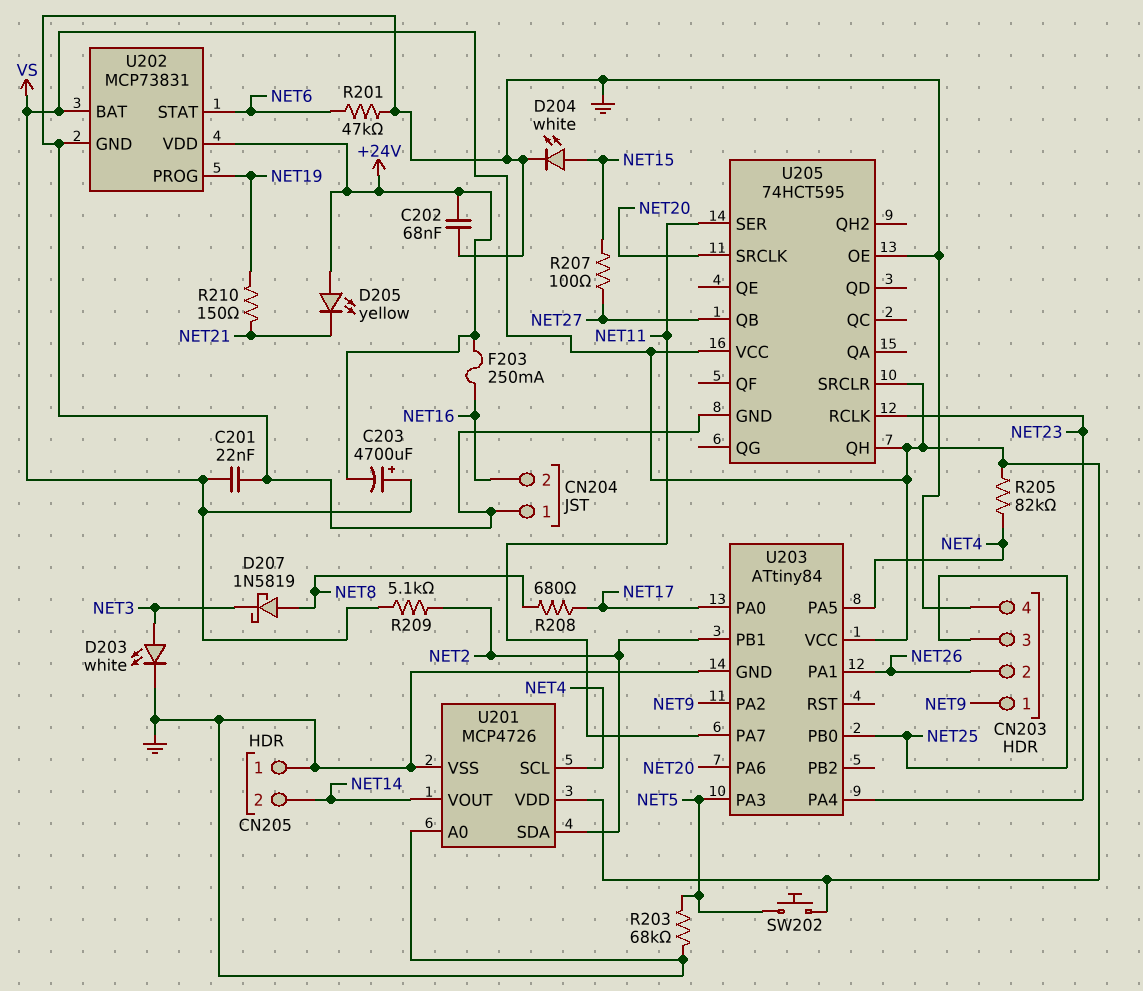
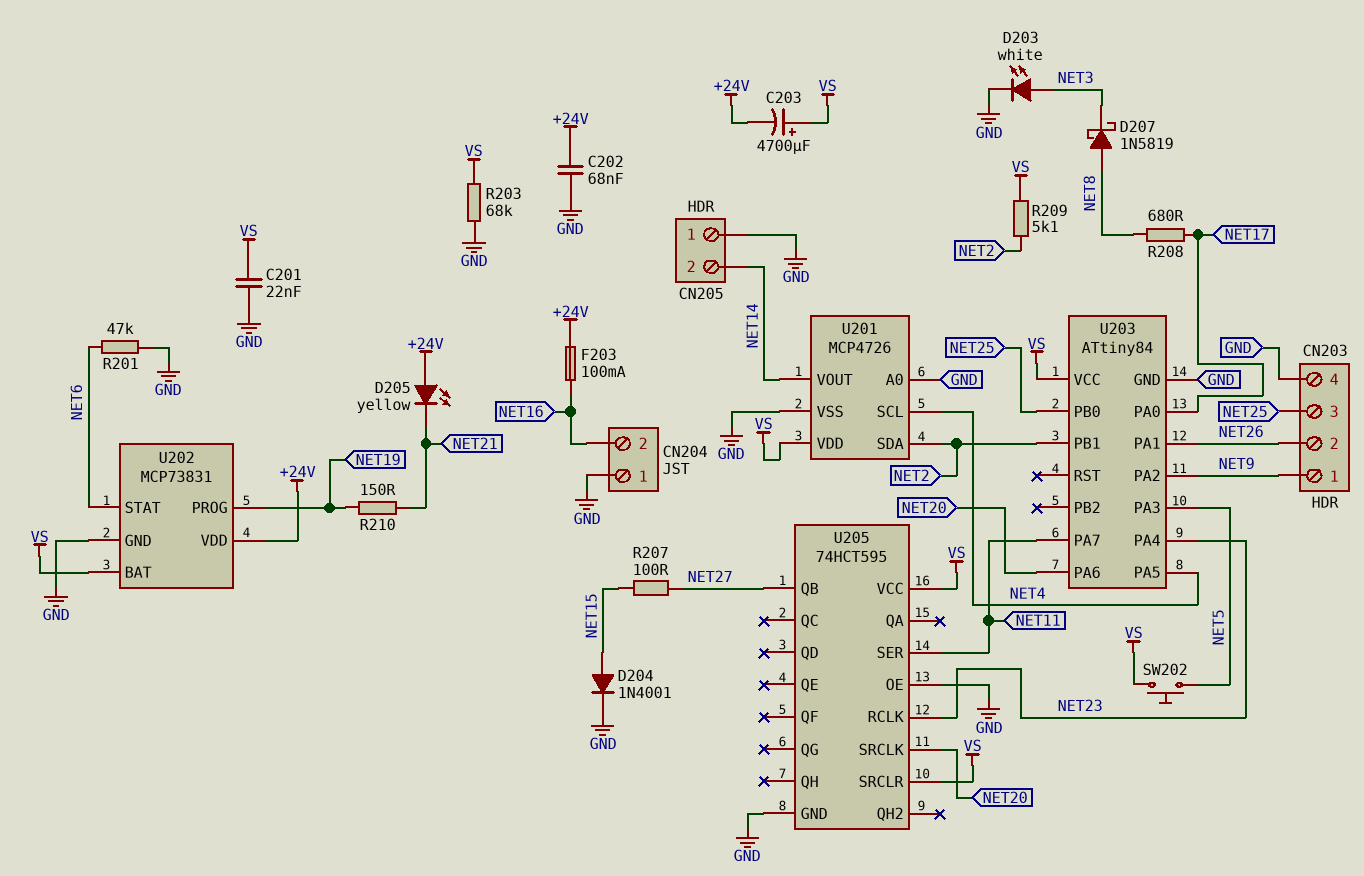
D204: LED white (A NET15, K GND) -> diode 1N4001 (A NET15, K GND)
F203: 250mA (+24V, NET16) -> 100mA (+24V, NET16)
R203: 68k (GND, NET5) -> 68k (GND, VS)
R205: 82k (NET4, VS) -> none
U205 pin QH: VS -> none

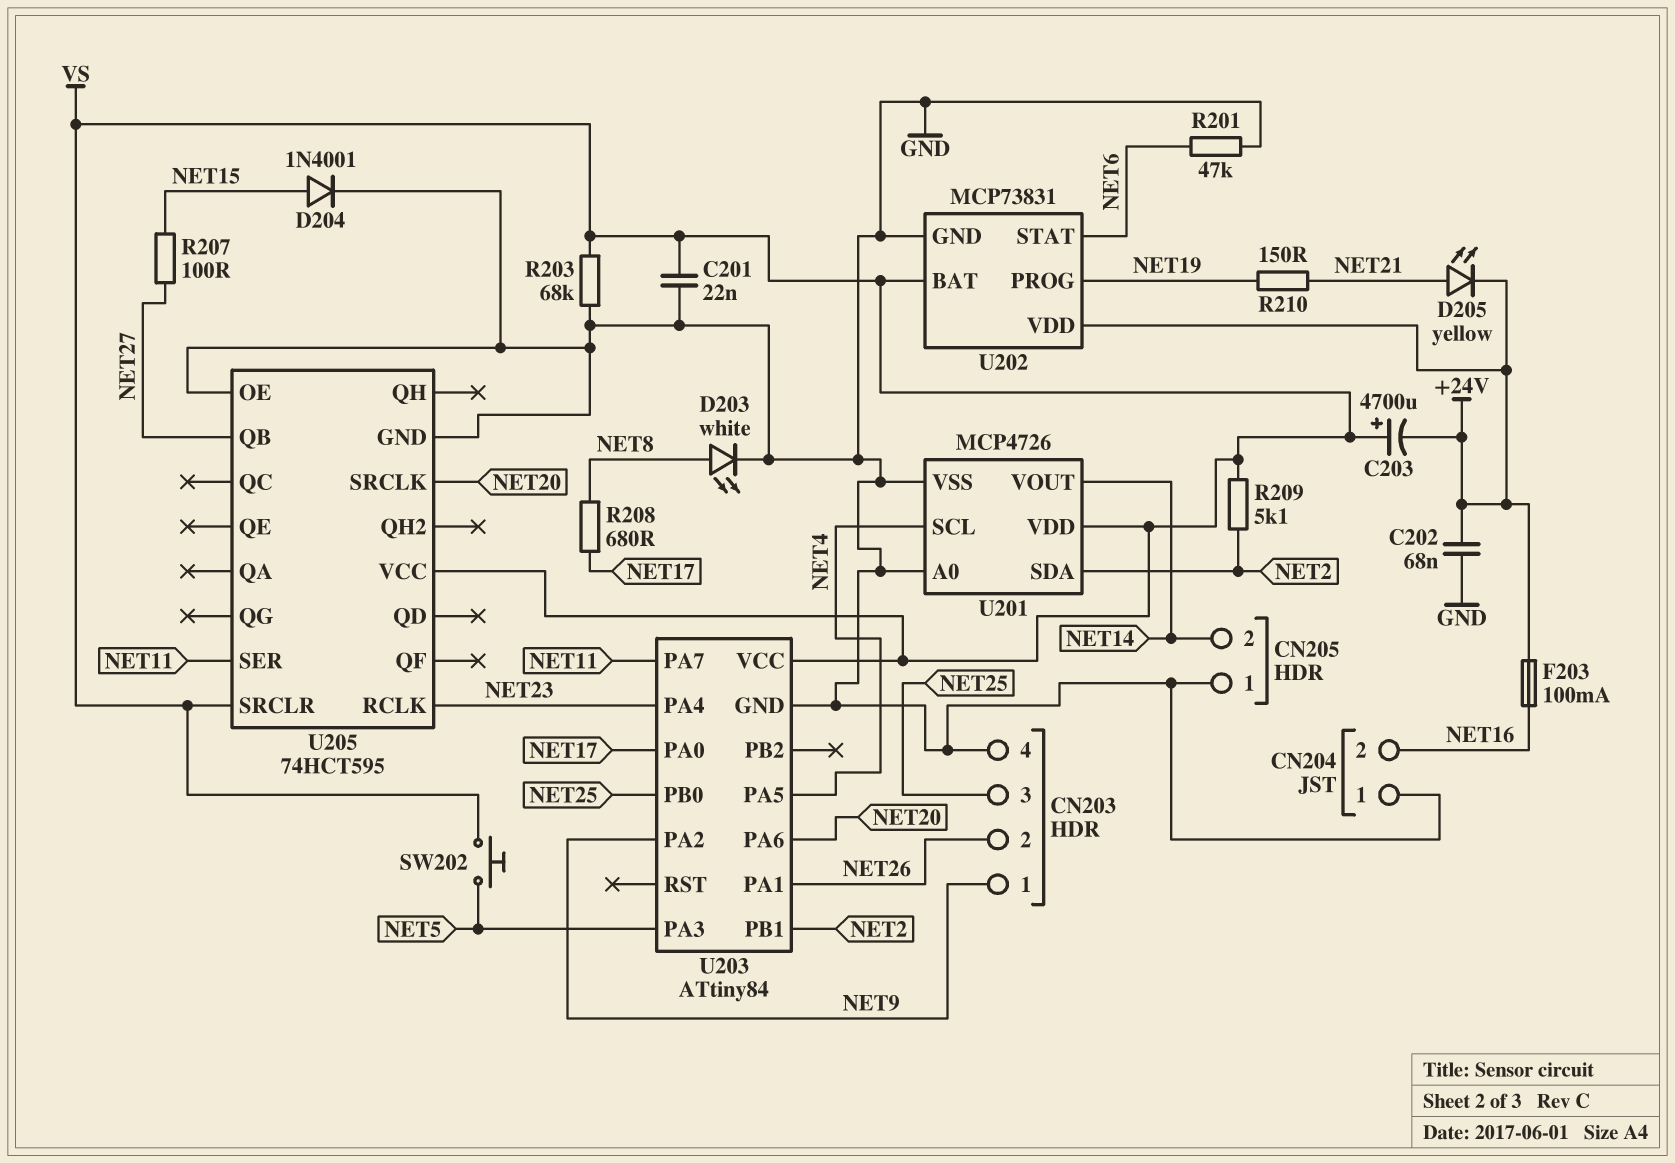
D203: LED white (A NET3, K GND) -> LED white (A NET8, K GND)
D205: LED yellow (A +24V, K NET21) -> LED yellow (A NET21, K +24V)
D207: schottky 1N5819 (A NET8, K NET3) -> none

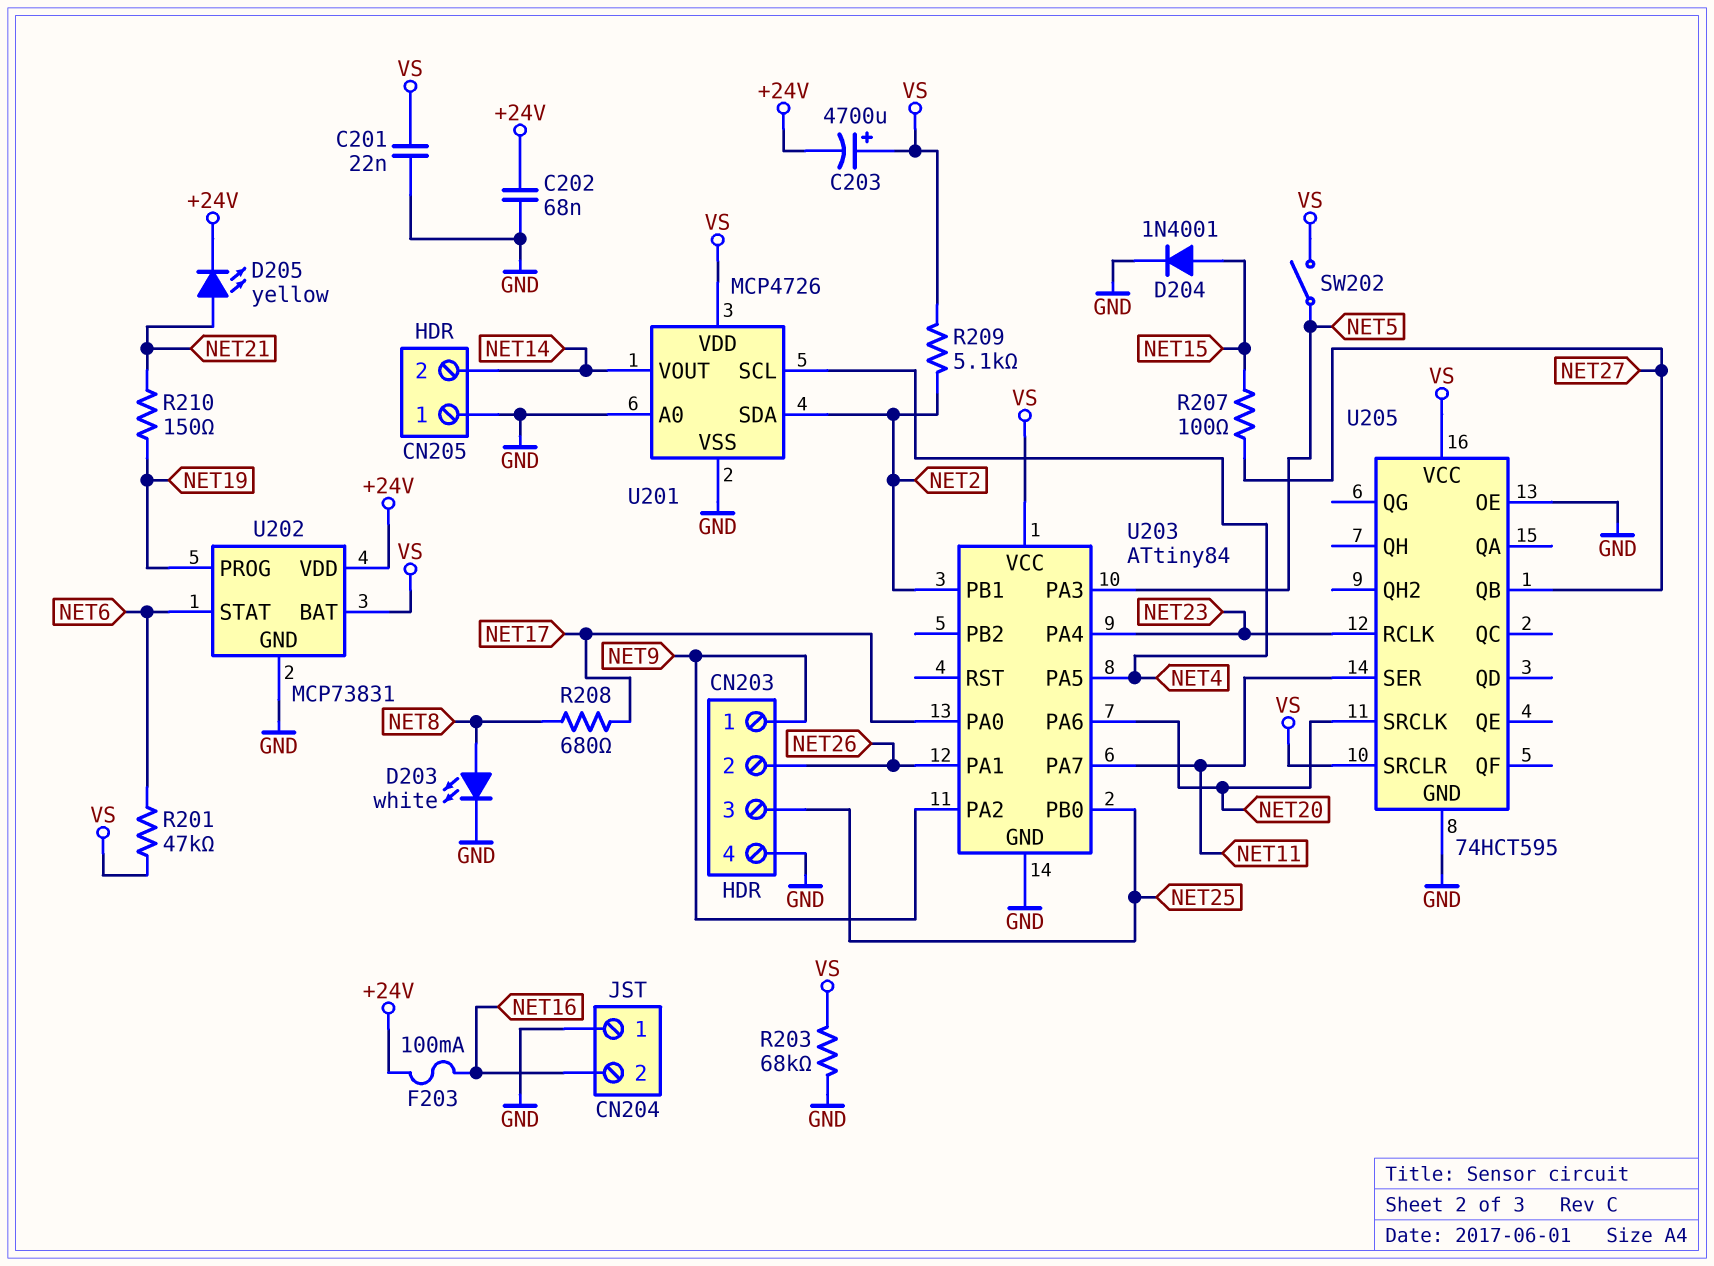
R201: 47k (GND, NET6) -> 47k (NET6, VS)
SW202: button (NET5, VS) -> switch (NET5, VS)

